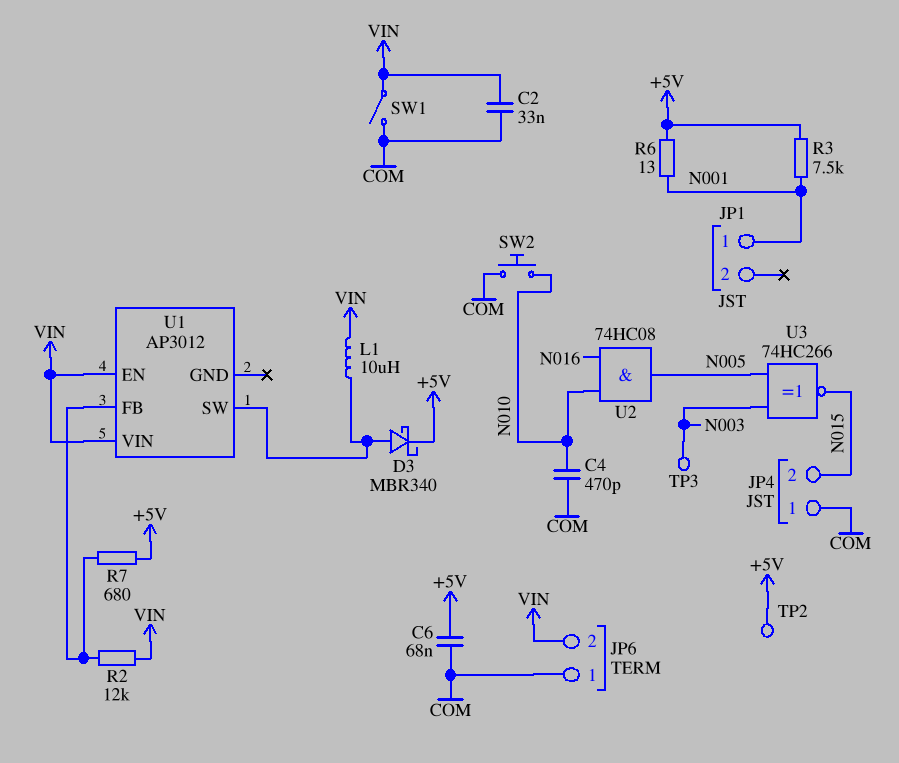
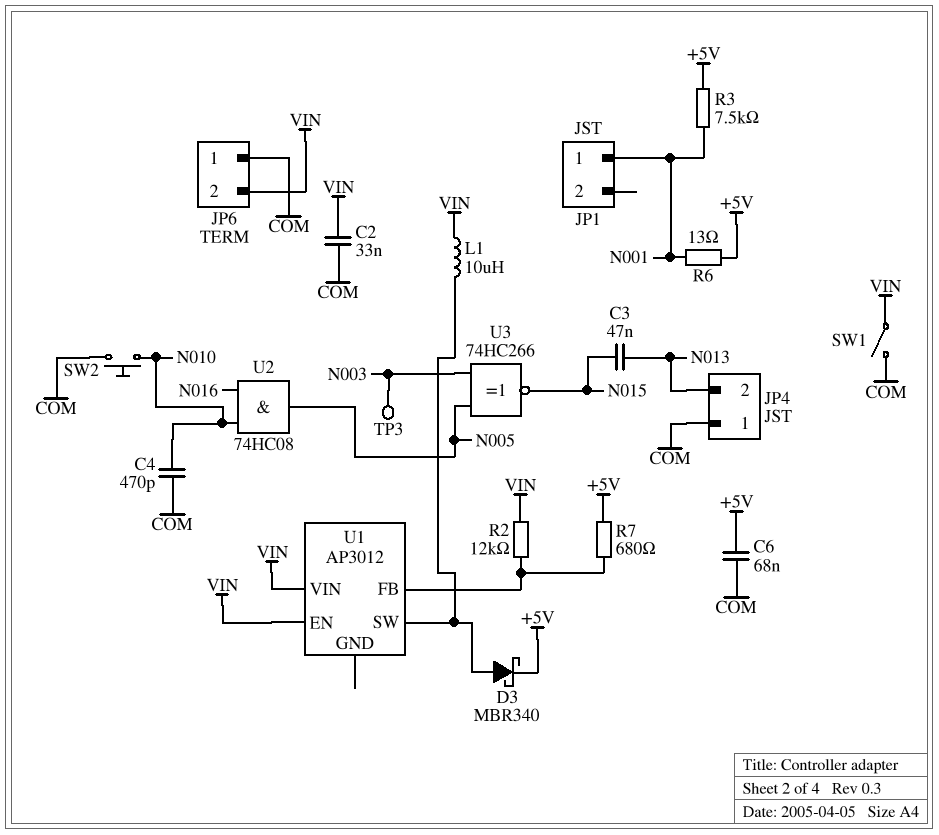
C3: none -> 47nF (N013, N015)
JP4 pin 2: N015 -> N013
TP2: test point (+5V) -> none

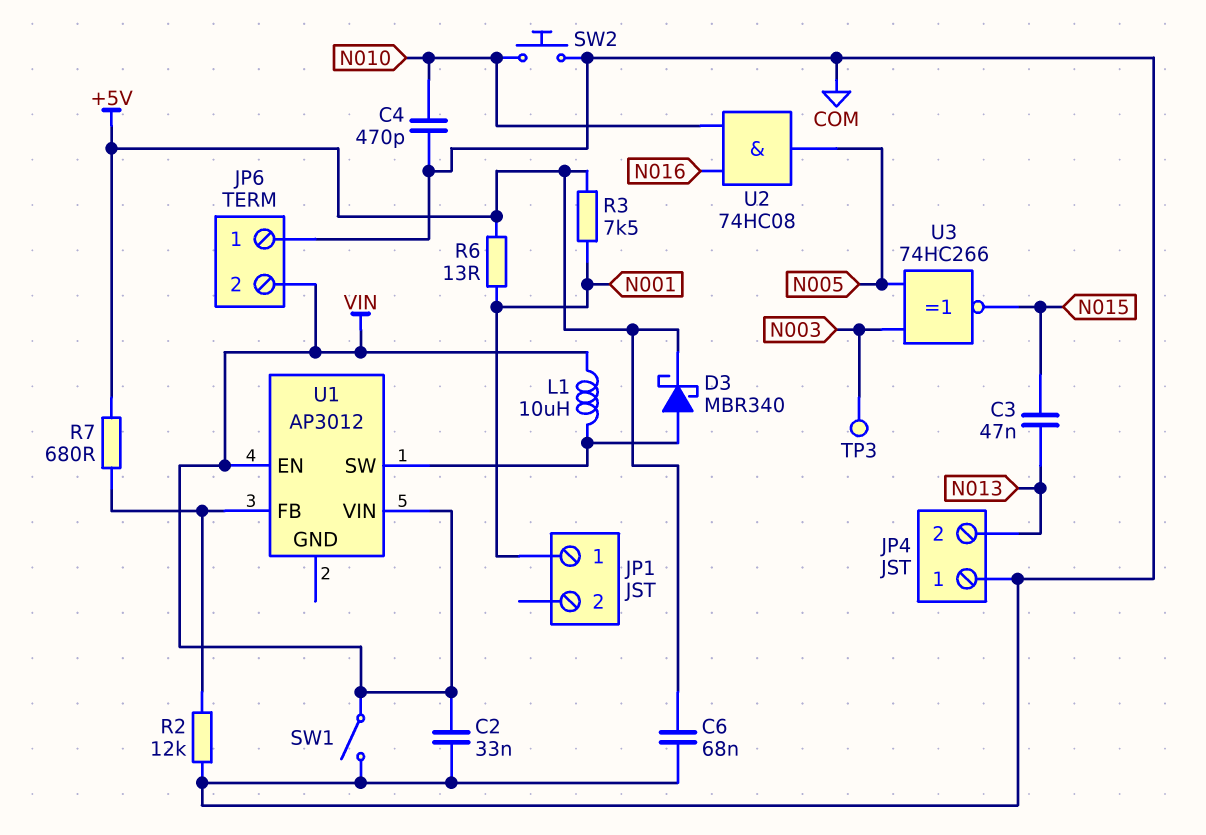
R2: 12k (U1/FB, VIN) -> 12k (COM, U1/FB)

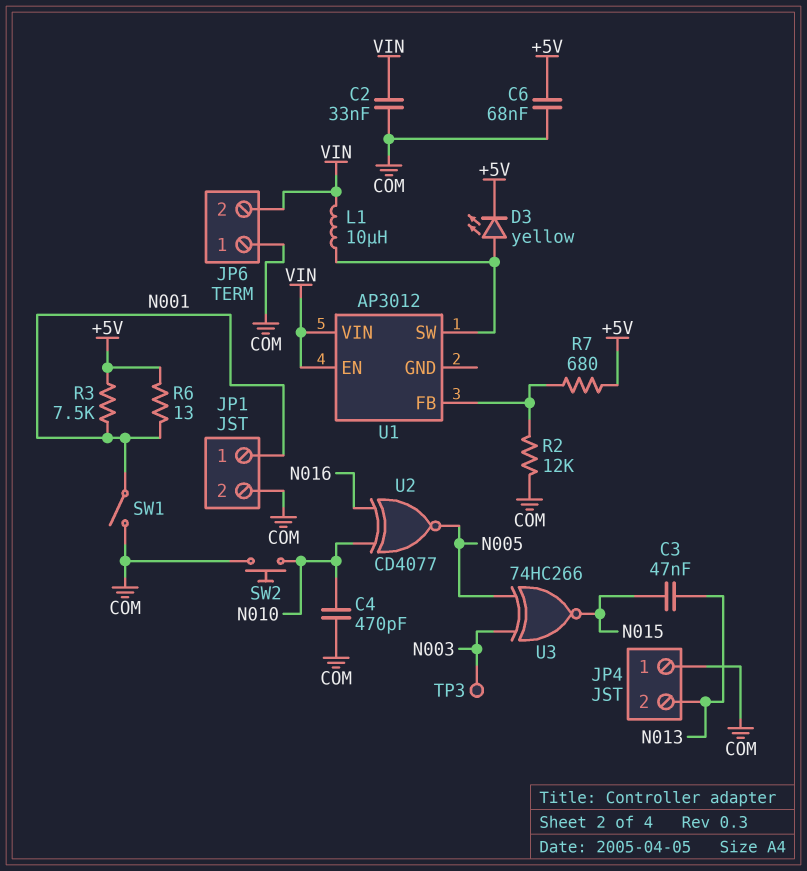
D3: schottky MBR340 (A U1/SW, K +5V) -> LED yellow (A U1/SW, K +5V)
JP1 pin 2: none -> COM
SW1: switch (COM, VIN) -> switch (COM, N001)
U2: AND 74HC08 (in N010, in N016, out N005) -> XNOR CD4077 (in N010, in N016, out N005)

